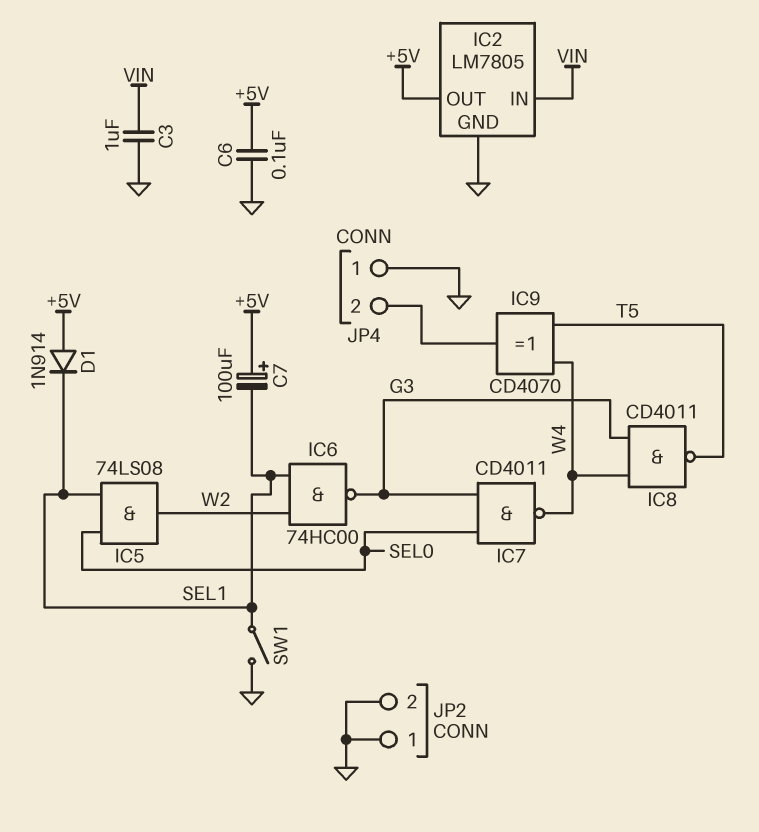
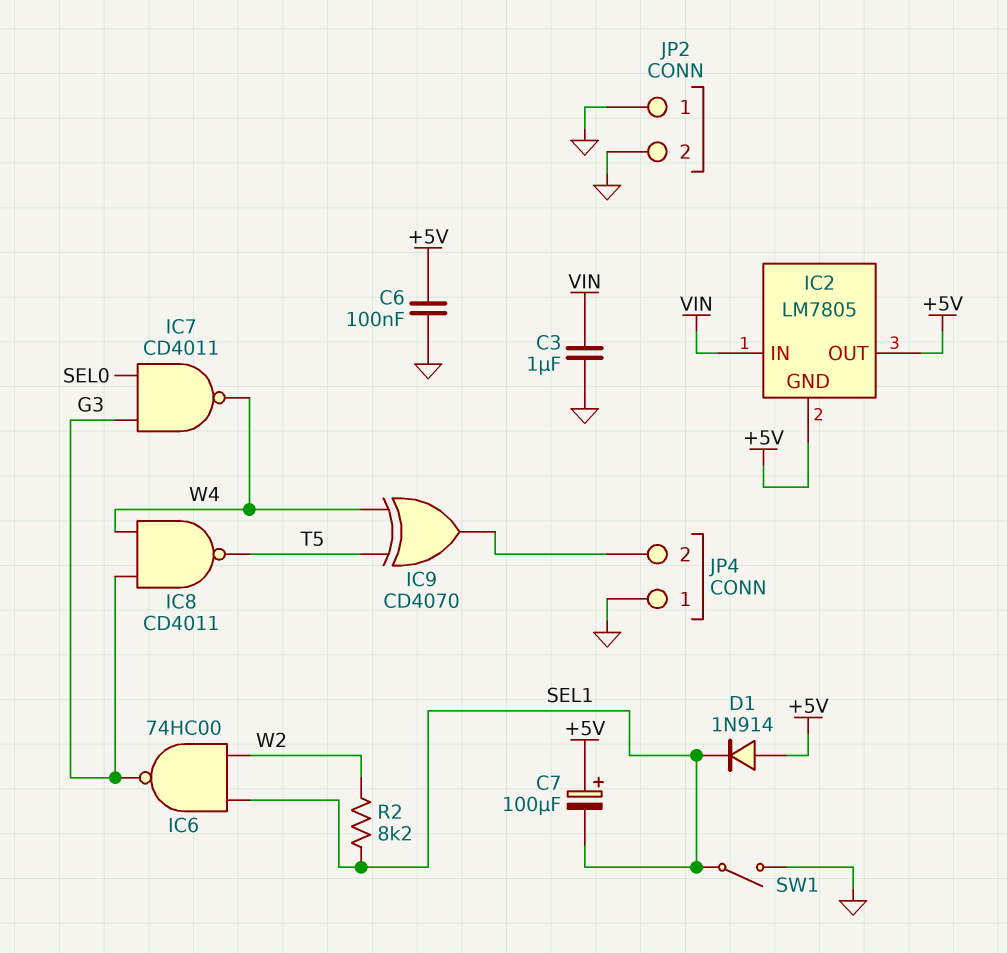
IC2 pin GND: GND -> +5V
IC5: AND 74LS08 (in SEL0, in SEL1, out W2) -> none
R2: none -> 8.2k (SEL1, W2)

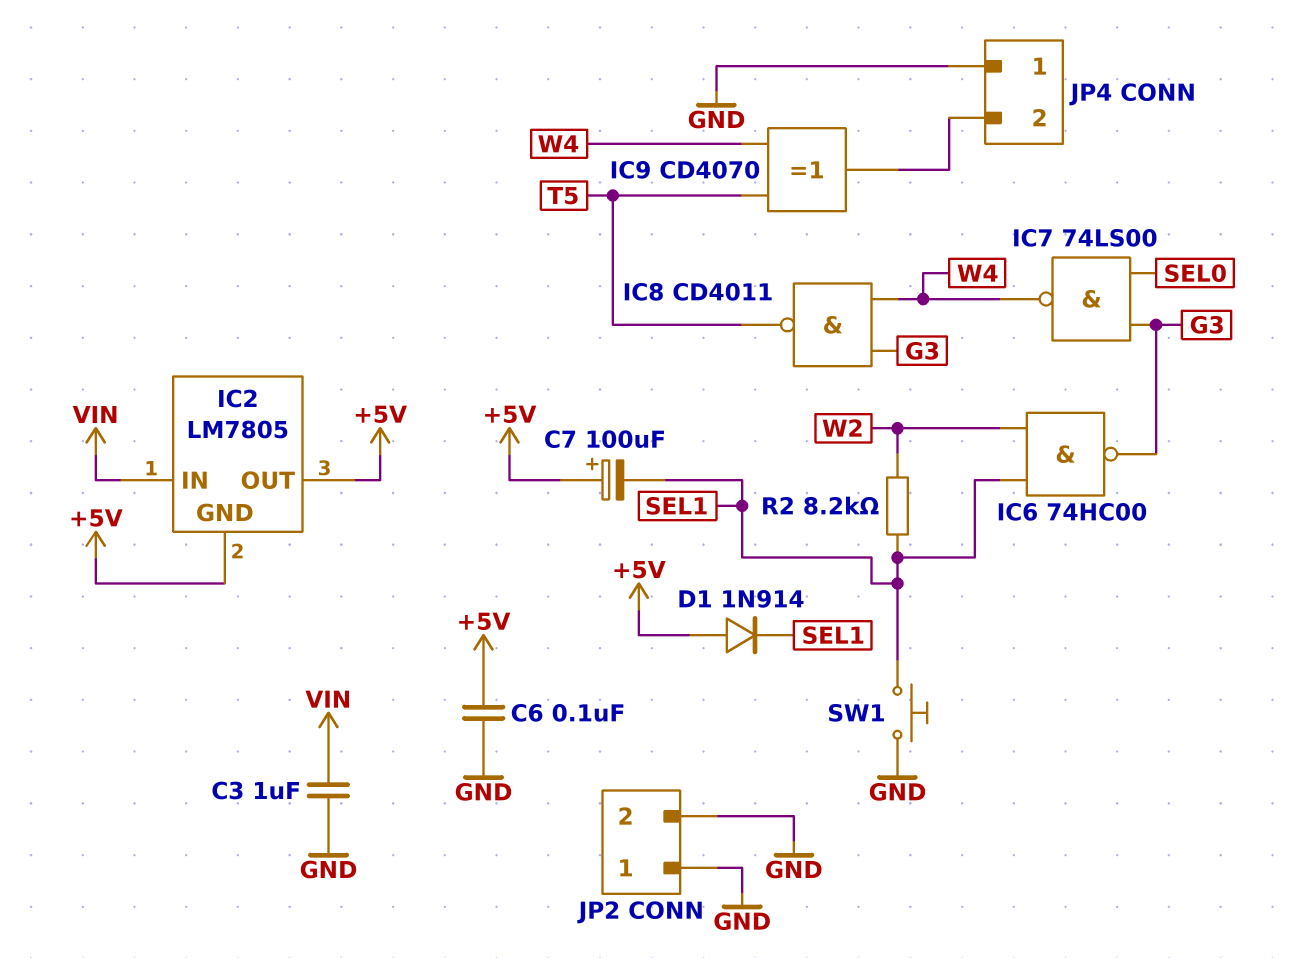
IC7: NAND CD4011 (in G3, in SEL0, out W4) -> NAND 74LS00 (in G3, in SEL0, out W4)
SW1: switch (GND, SEL1) -> button (GND, SEL1)

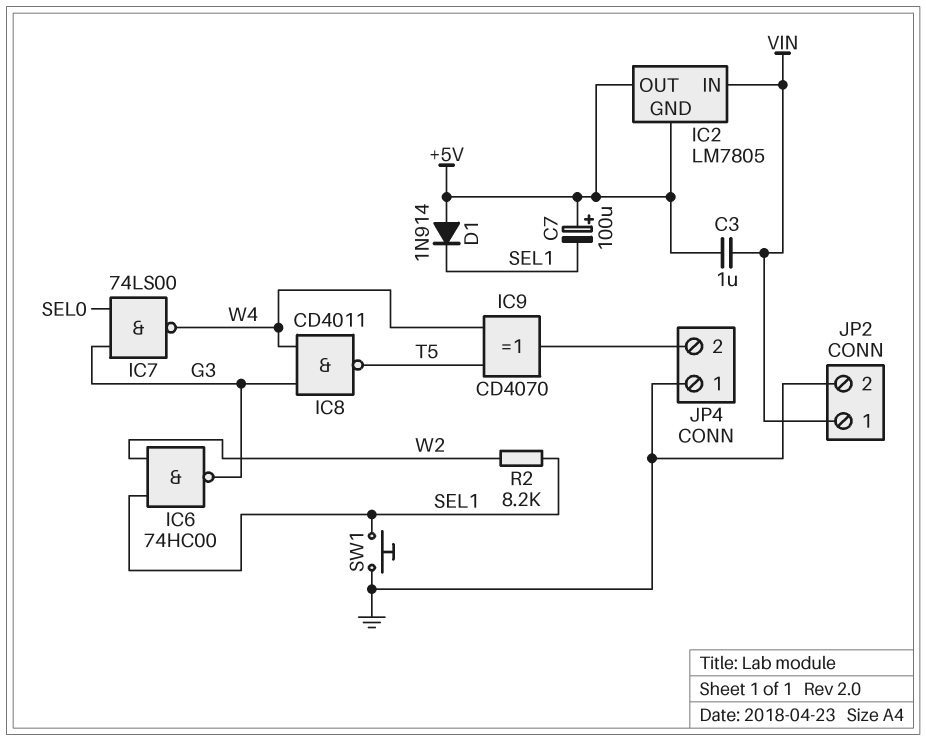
C3: 1uF (GND, VIN) -> 1uF (+5V, VIN)
C6: 100nF (+5V, GND) -> none
JP2 pin 1: GND -> VIN

